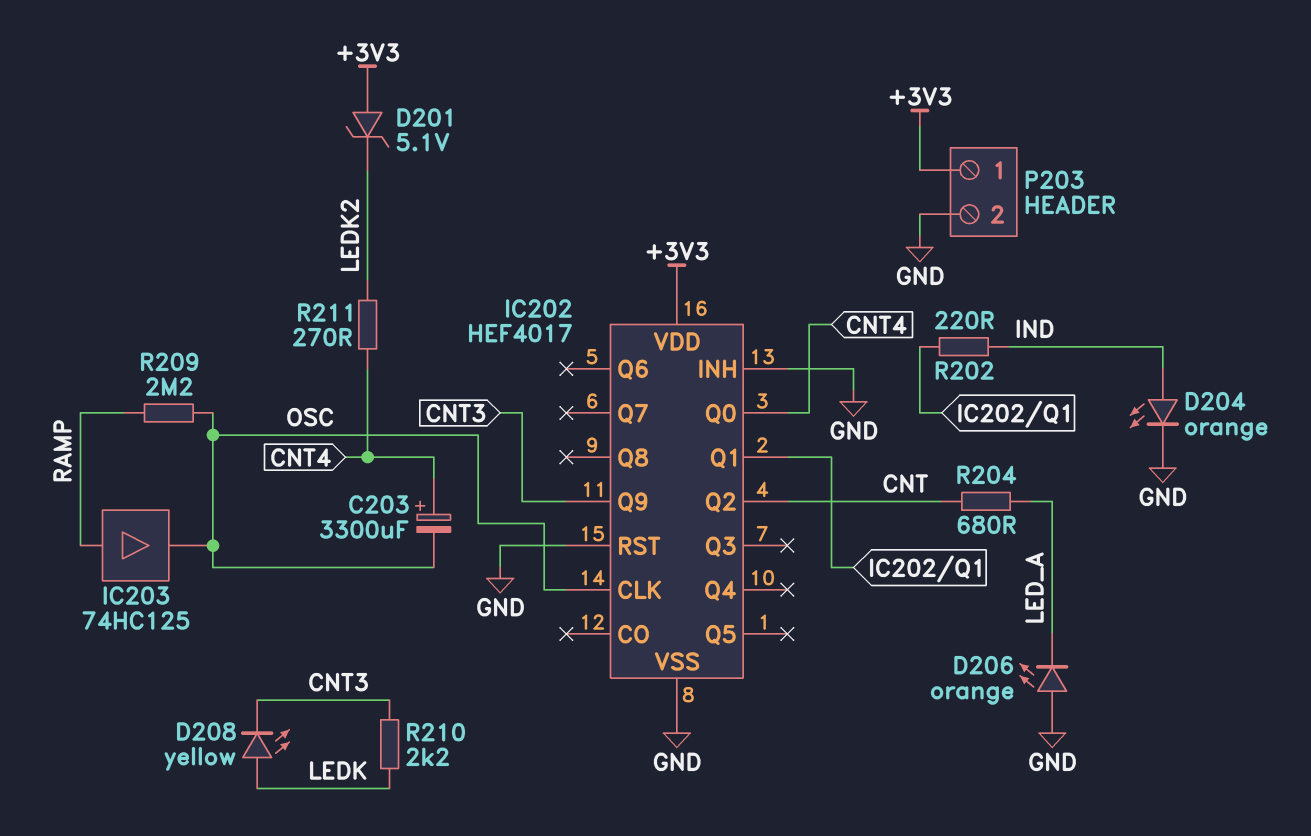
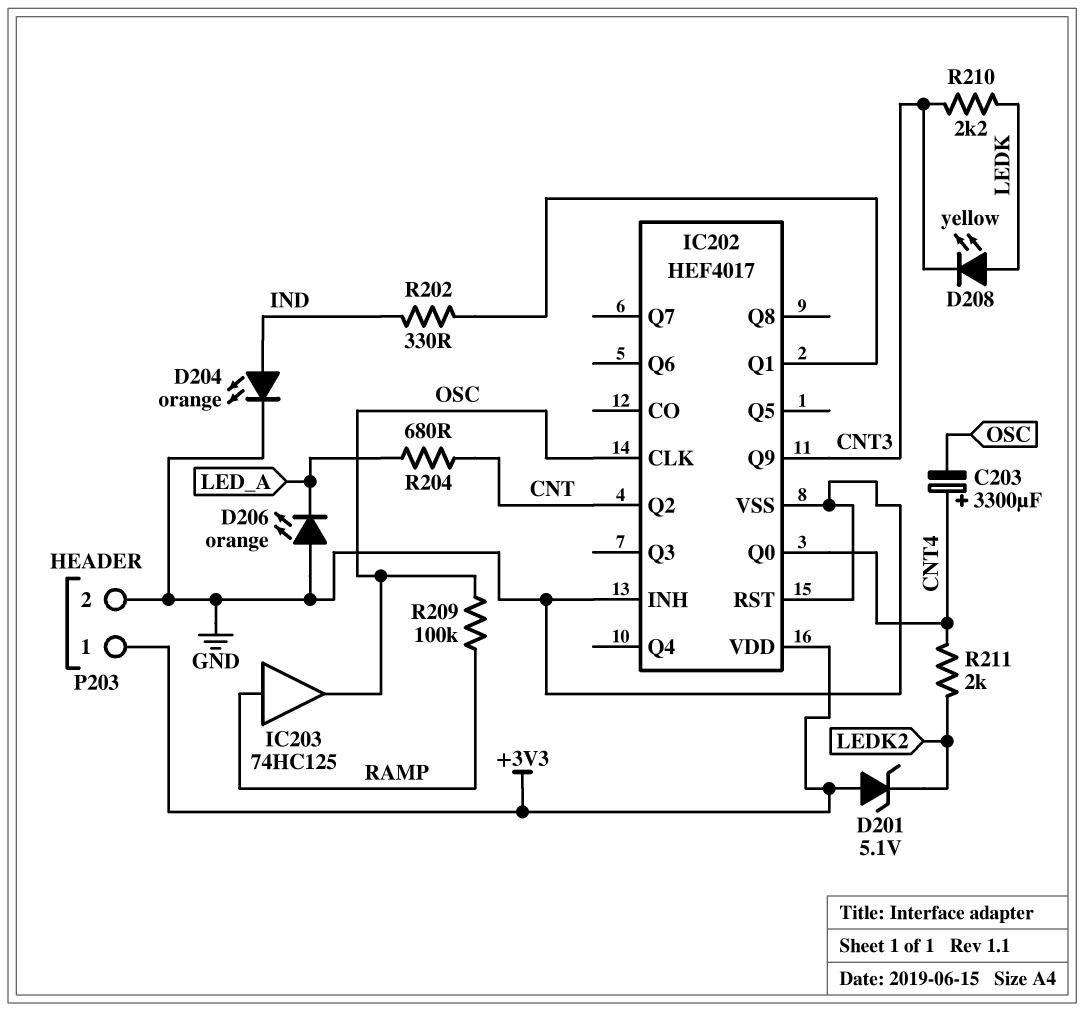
R202: 220 (IC202/Q1, IND) -> 330 (IC202/Q1, IND)
R209: 2.2M (OSC, RAMP) -> 100k (OSC, RAMP)
R211: 270 (CNT4, LEDK2) -> 2k (CNT4, LEDK2)

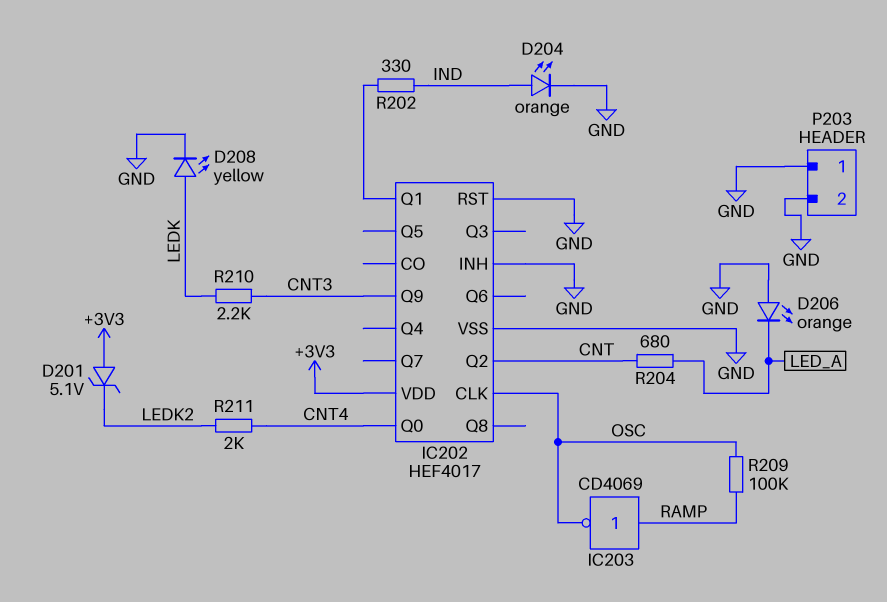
C203: 3300uF (plus CNT4, minus OSC) -> none
D208: LED yellow (A LEDK, K CNT3) -> LED yellow (A LEDK, K GND)
IC203: buffer 74HC125 (in RAMP, out OSC) -> NOT CD4069 (in RAMP, out OSC)
P203 pin 1: +3V3 -> GND

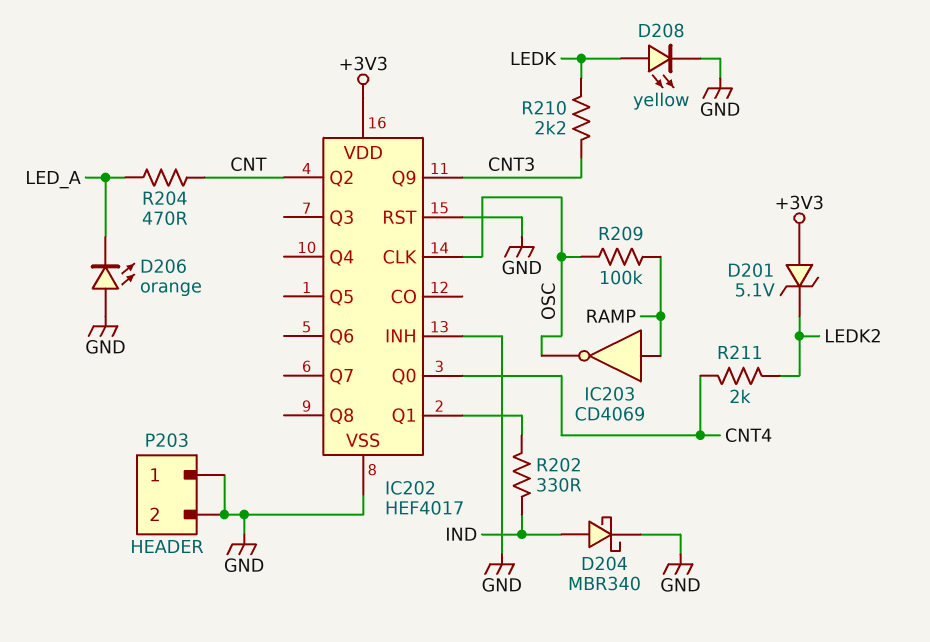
D204: LED orange (A IND, K GND) -> schottky MBR340 (A IND, K GND)
R204: 680 (CNT, LED_A) -> 470 (CNT, LED_A)

